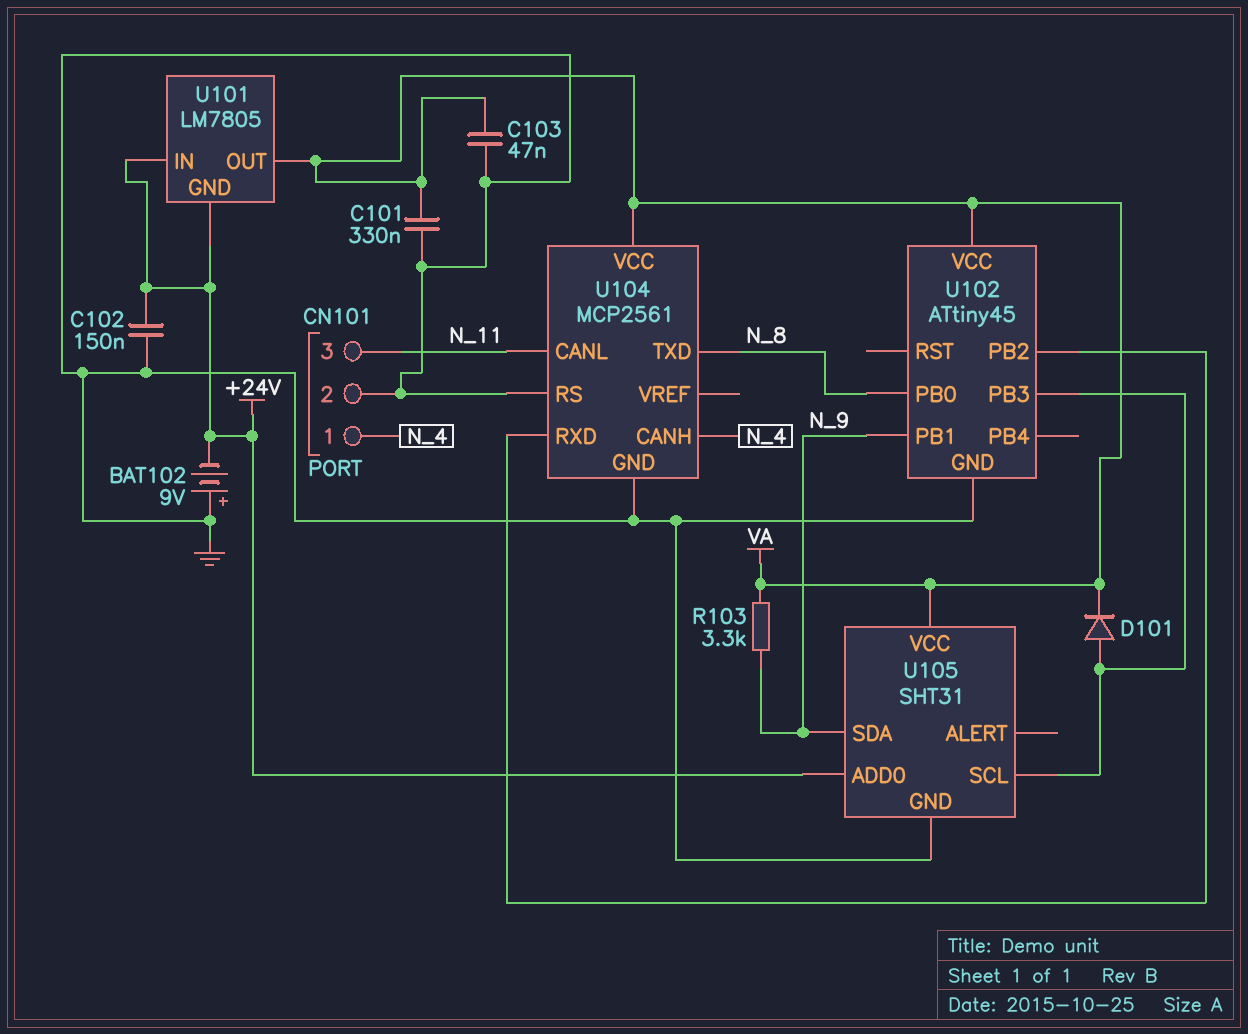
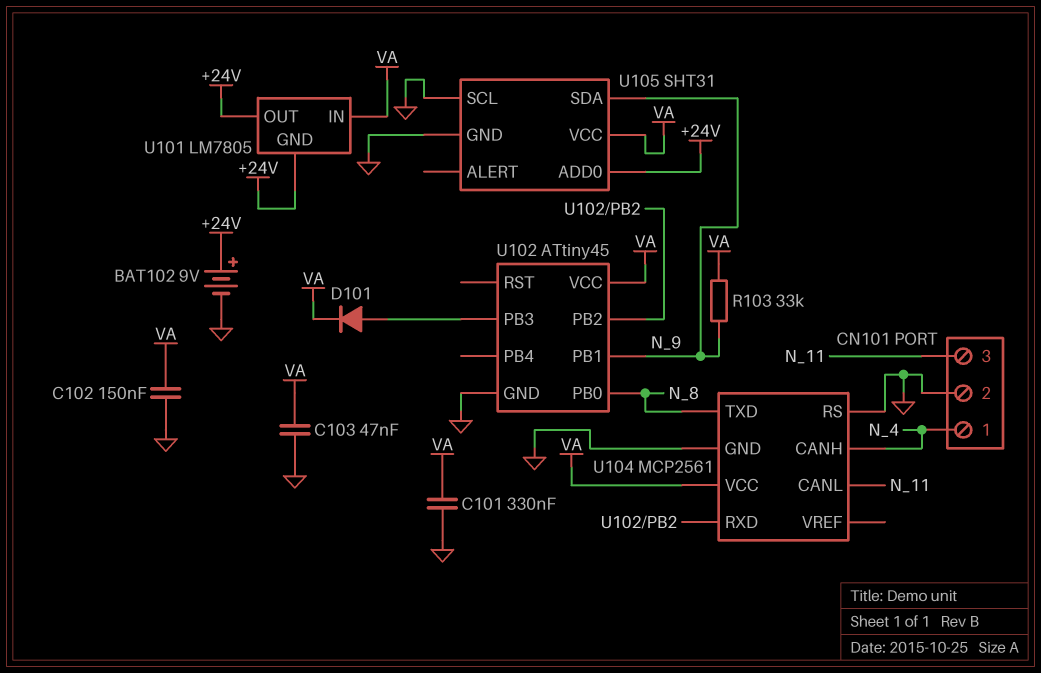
BAT102: 9V (plus GND, minus +24V) -> 9V (plus +24V, minus GND)
C102: 150nF (+24V, GND) -> 150nF (GND, VA)
R103: 3.3k (N_9, VA) -> 33k (N_9, VA)
U101 pin IN: +24V -> VA
U101 pin OUT: VA -> +24V
U105 pin SCL: U102/PB3 -> GND

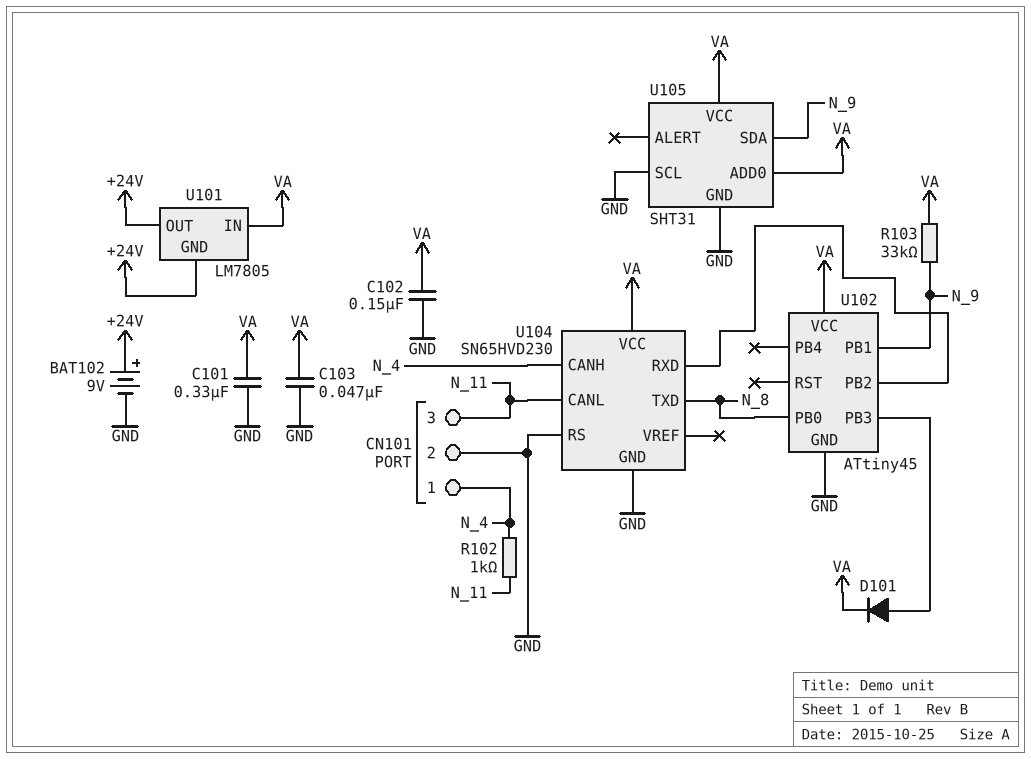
R102: none -> 1k (N_4, N_11)
U104: MCP2561 -> SN65HVD230
U105 pin ADD0: +24V -> VA

